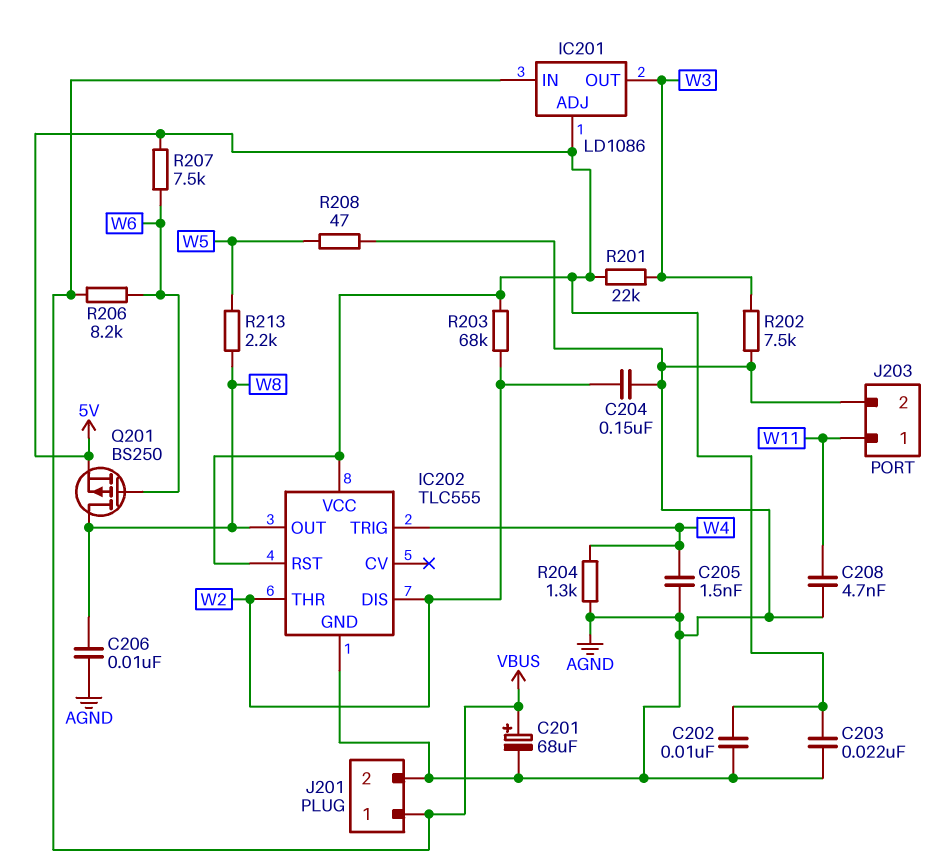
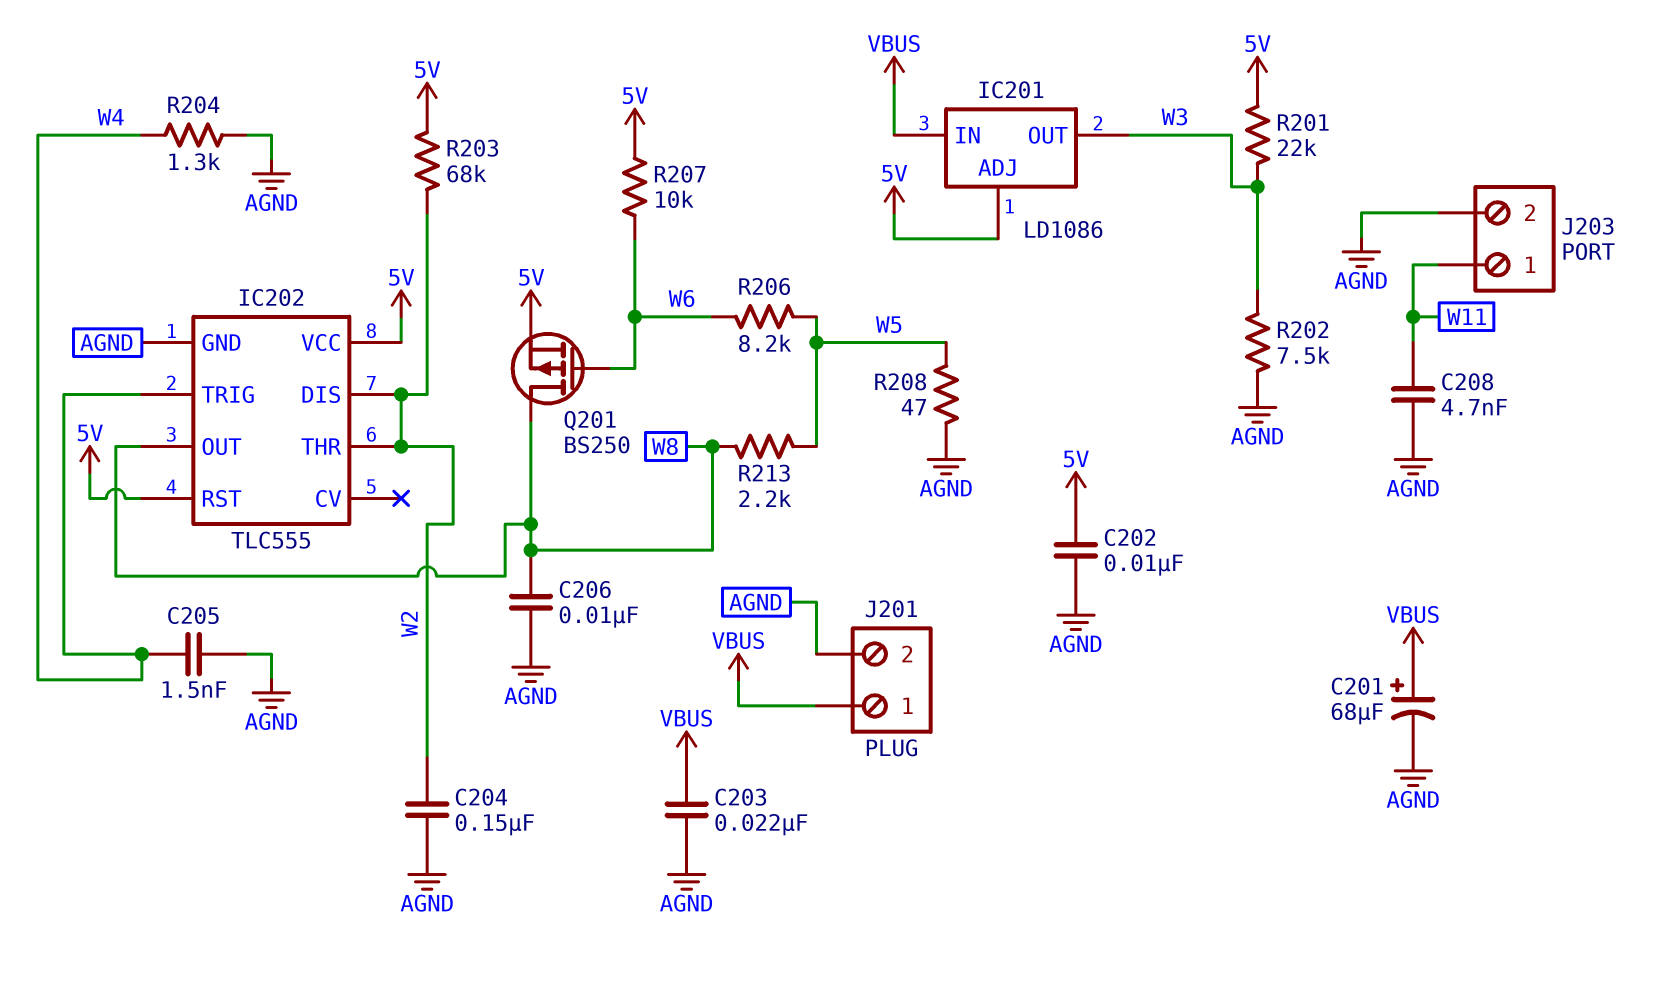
C203: 22nF (5V, AGND) -> 22nF (AGND, VBUS)
R206: 8.2k (VBUS, W6) -> 8.2k (W5, W6)
R207: 7.5k (5V, W6) -> 10k (5V, W6)

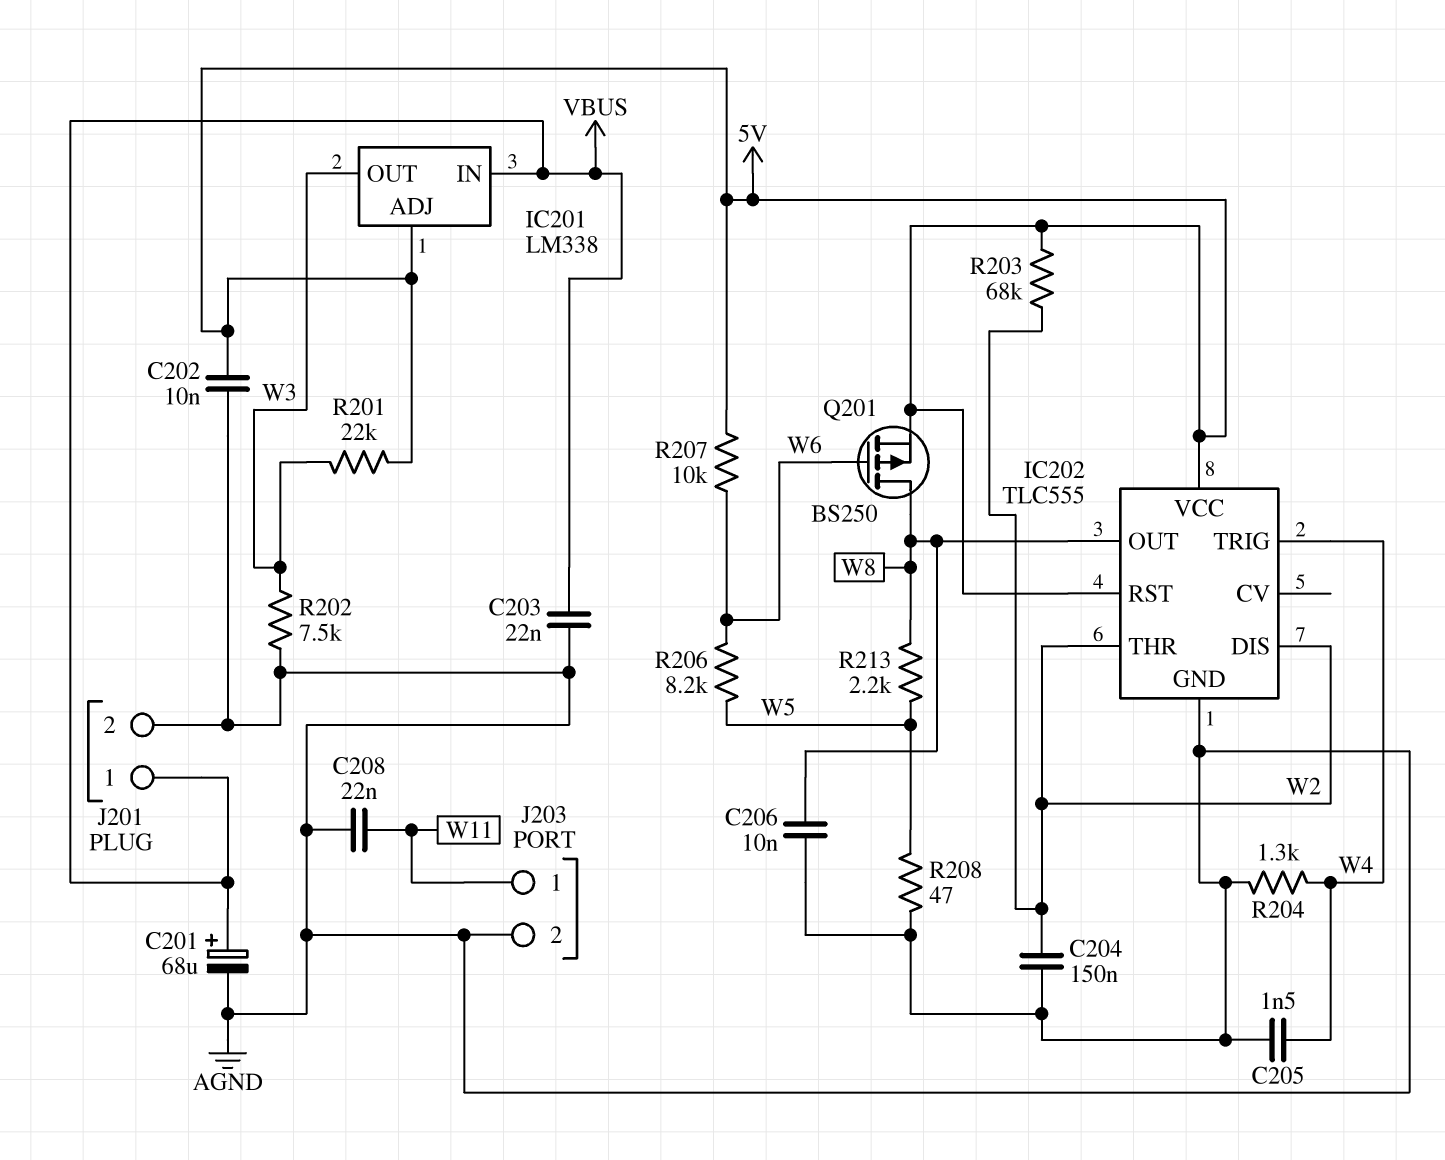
C208: 4.7nF (AGND, W11) -> 22nF (AGND, W11)
IC201: LD1086 -> LM338

